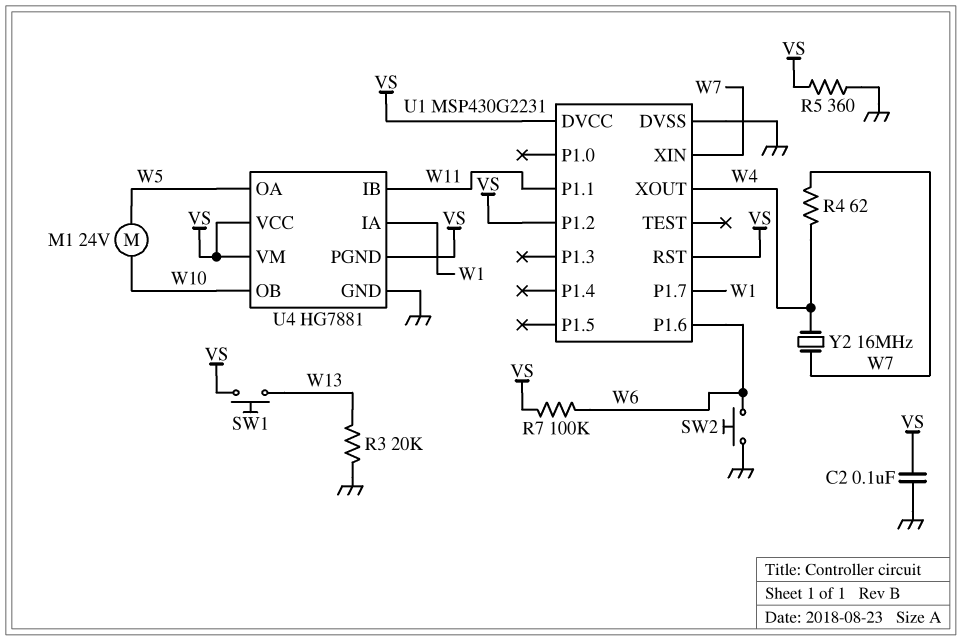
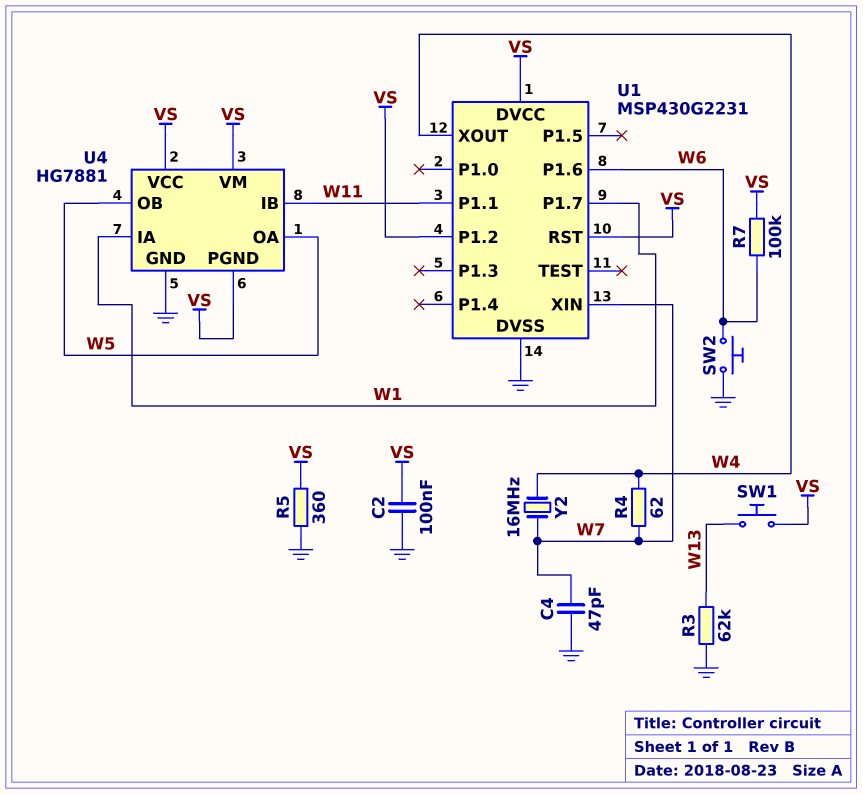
C4: none -> 47pF (GND, W7)
M1: motor 24V (W5, W10) -> none
R3: 20k (GND, W13) -> 62k (GND, W13)
U4 pin OB: W10 -> W5

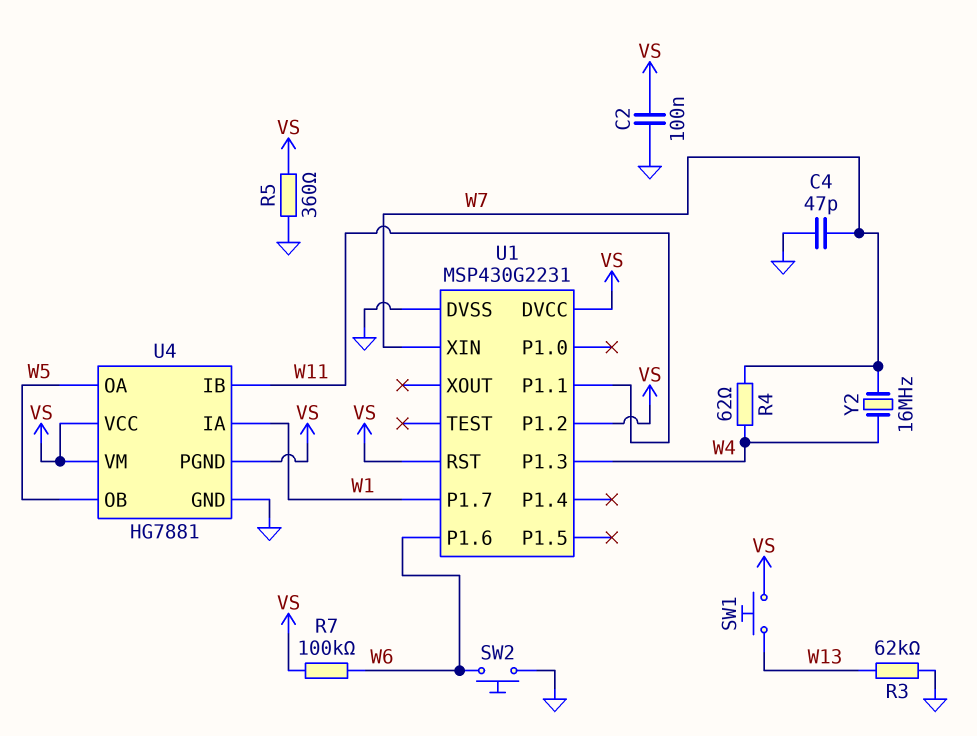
U1 pin P1.3: none -> W4
U1 pin XOUT: W4 -> none

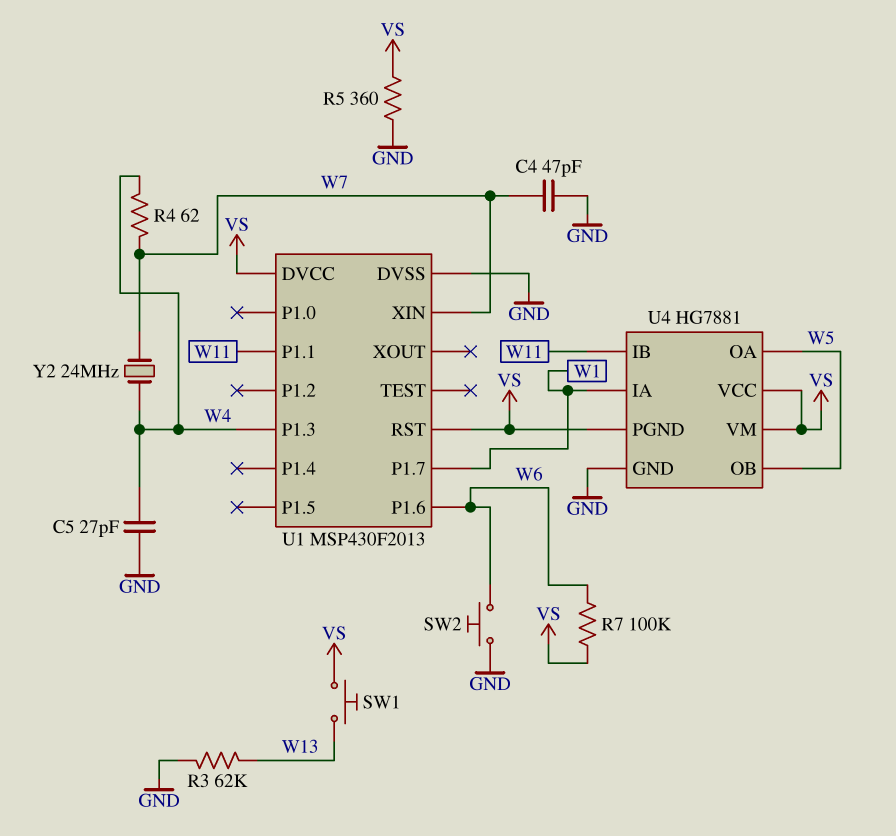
C2: 100nF (GND, VS) -> none
C5: none -> 27pF (GND, W4)
U1: MSP430G2231 -> MSP430F2013
U1 pin P1.2: VS -> none
Y2: 16MHz (W4, W7) -> 24MHz (W4, W7)

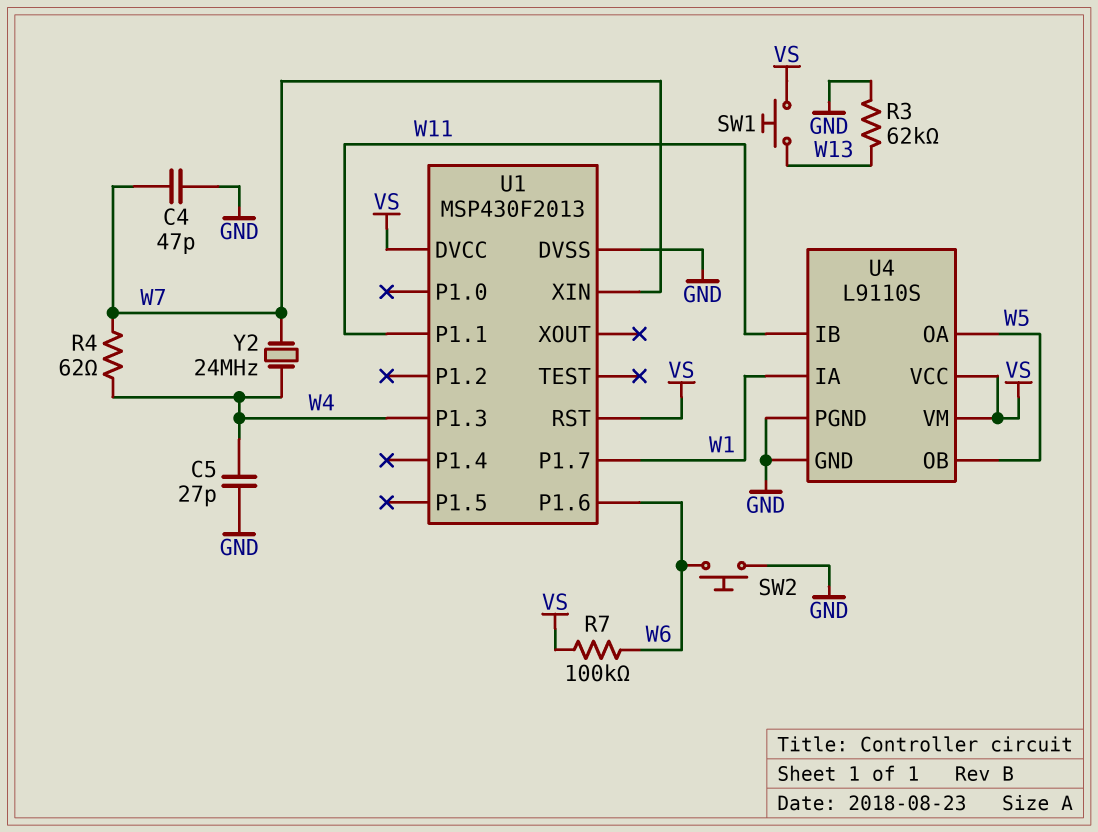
R5: 360 (GND, VS) -> none
U4: HG7881 -> L9110S
U4 pin PGND: VS -> GND

